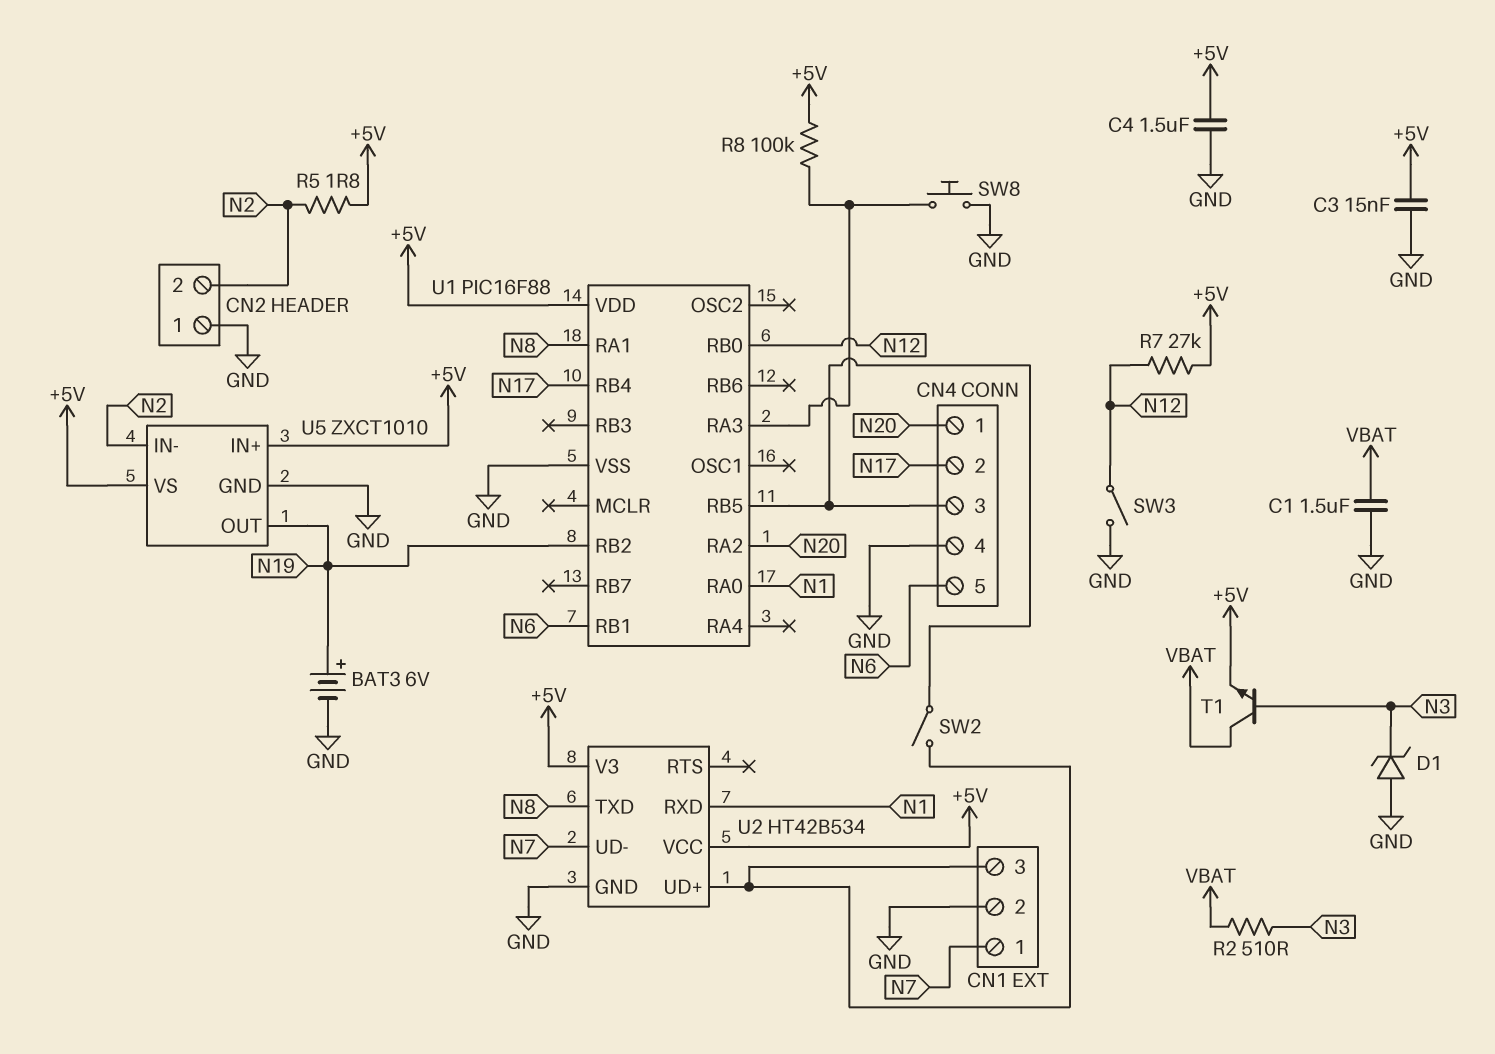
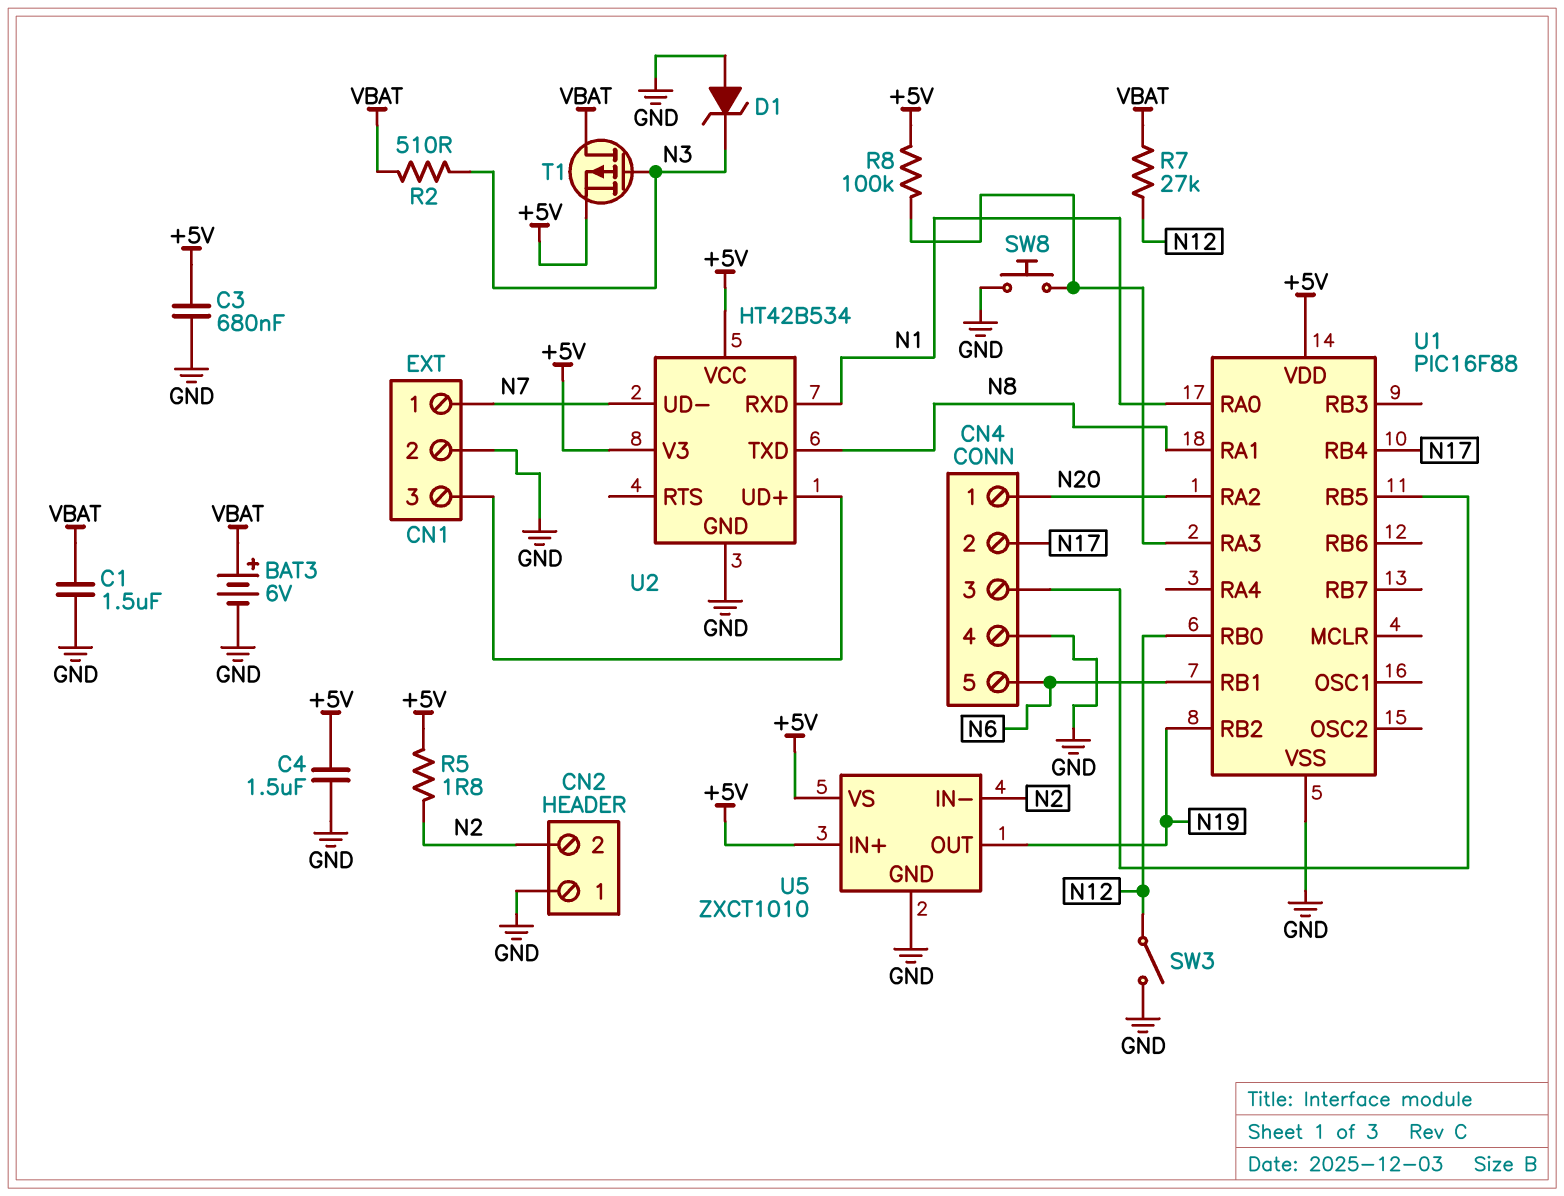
BAT3: 6V (plus N19, minus GND) -> 6V (plus VBAT, minus GND)
C3: 15nF (+5V, GND) -> 680nF (+5V, GND)
R7: 27k (+5V, N12) -> 27k (N12, VBAT)
SW2: switch (CN1/3, CN4/3) -> none
T1: NPN (B N3, C VBAT, E +5V) -> PMOS (G N3, D VBAT, S +5V)

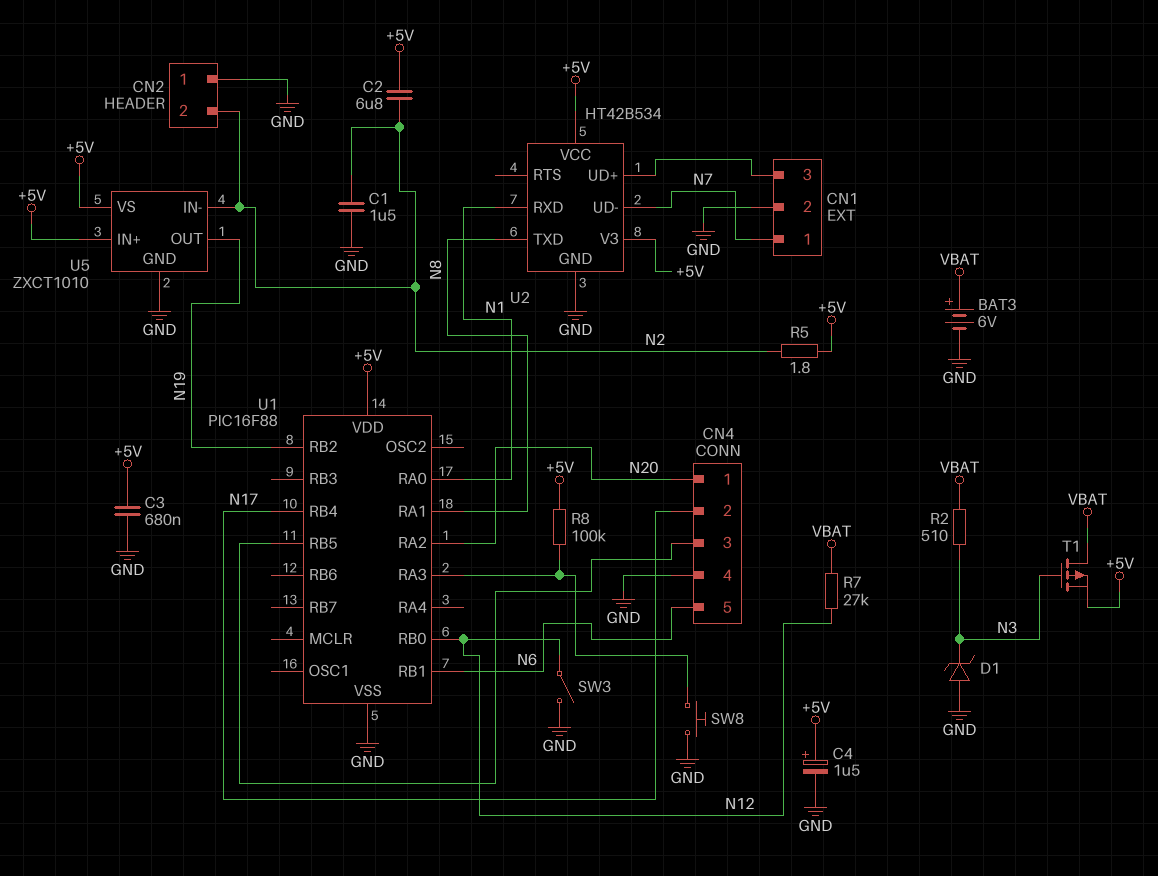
C1: 1.5uF (GND, VBAT) -> 1.5uF (GND, N2)
C2: none -> 6.8uF (+5V, N2)
C4: 1.5uF (+5V, GND) -> 1.5uF (plus +5V, minus GND)

